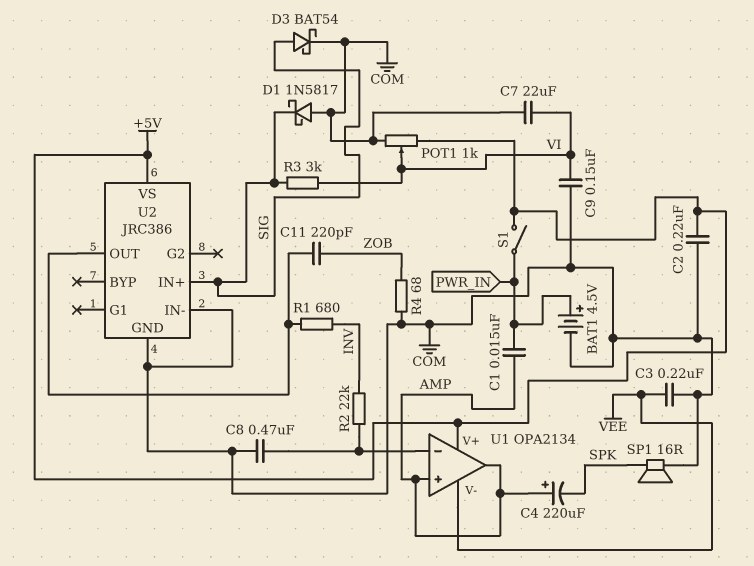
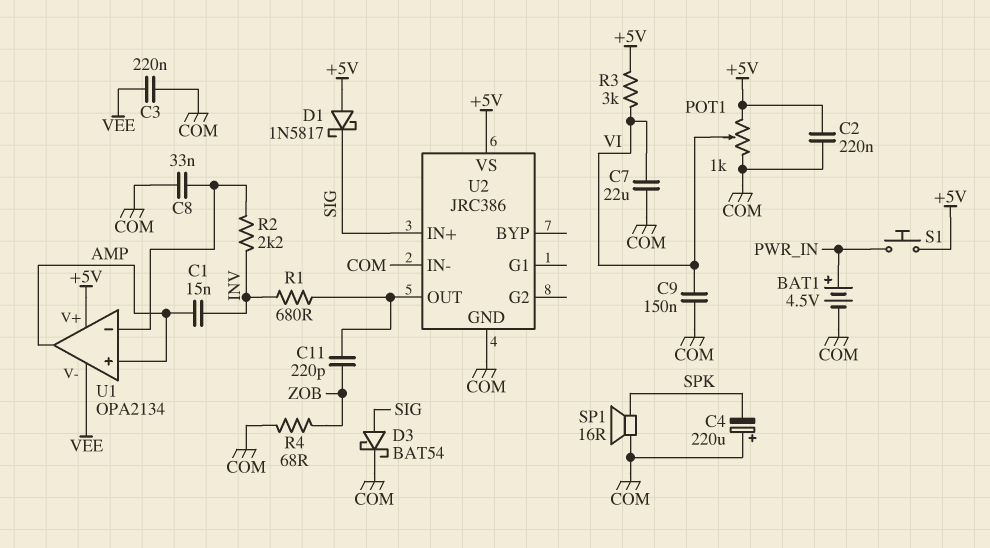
C1: 15nF (AMP, PWR_IN) -> 15nF (AMP, INV)
C4: 220uF (plus AMP, minus SPK) -> 220uF (plus COM, minus SPK)
C8: 470nF (COM, U1/in-) -> 33nF (COM, U1/in-)
D1: schottky 1N5817 (A COM, K SIG) -> schottky 1N5817 (A +5V, K SIG)
R2: 22k (INV, U1/in-) -> 2.2k (INV, U1/in-)
R3: 3k (SIG, VI) -> 3k (+5V, VI)
S1: switch (+5V, PWR_IN) -> button (+5V, PWR_IN)

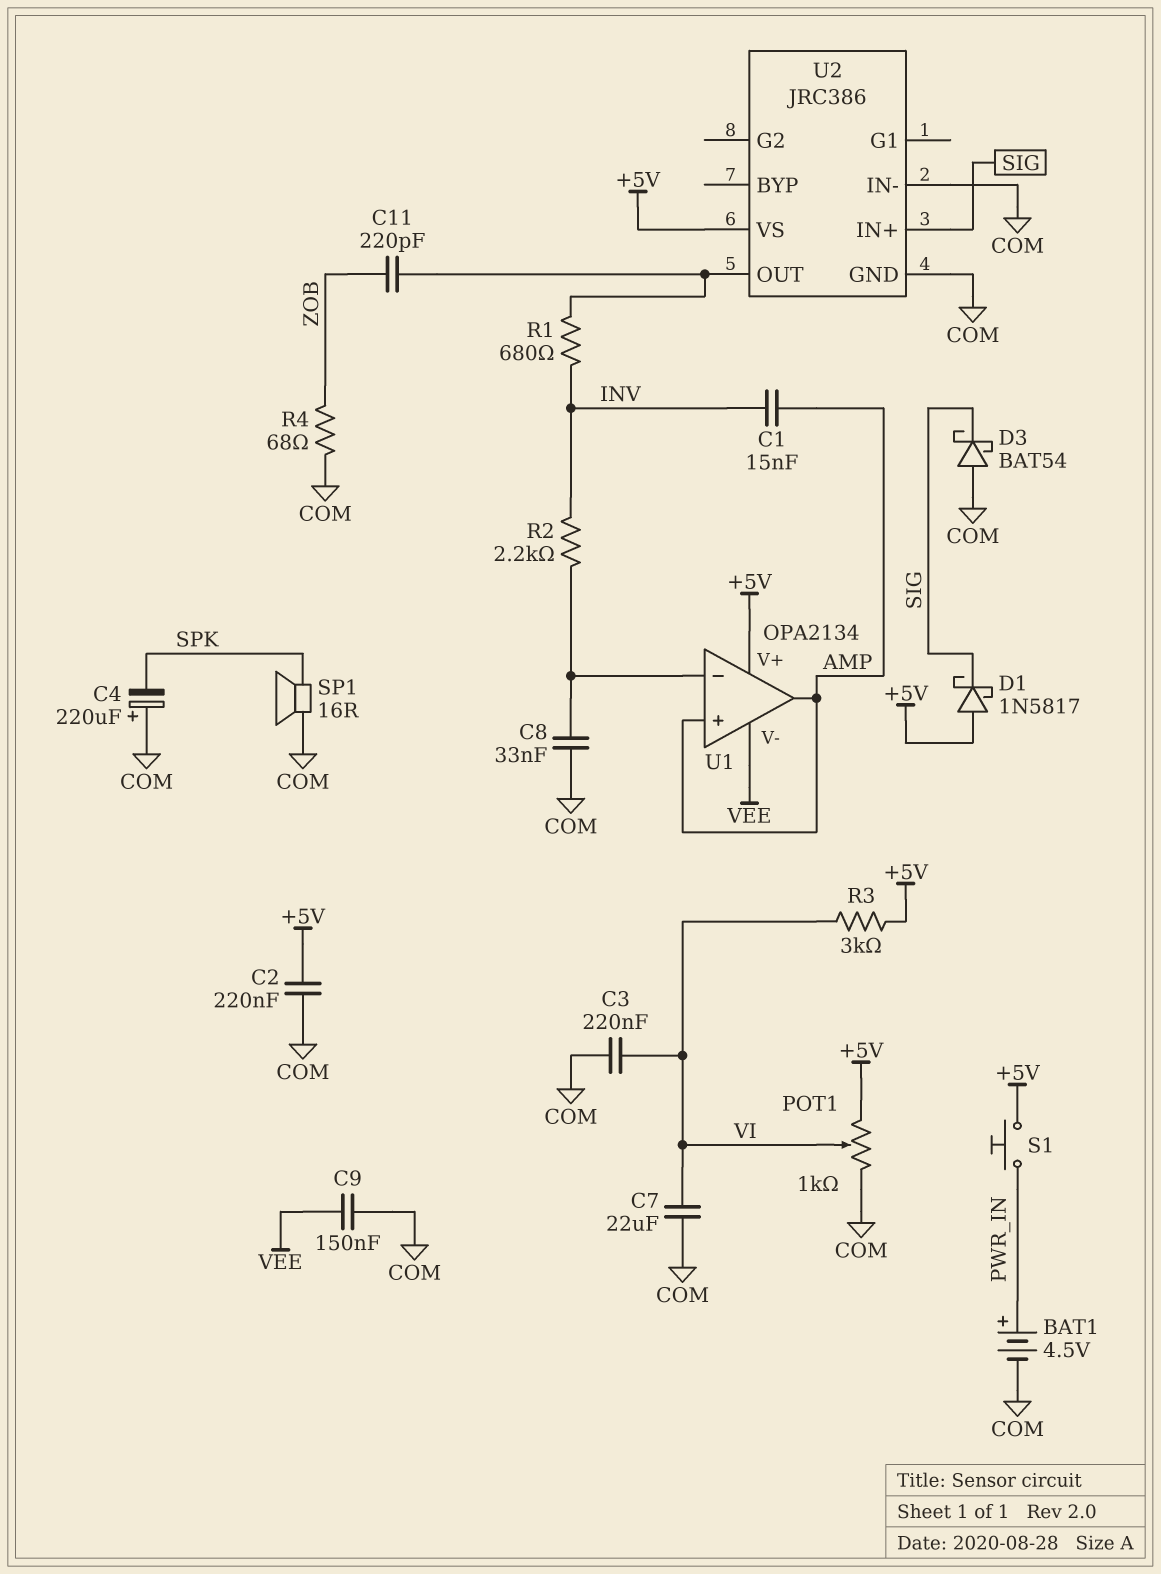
C3: 220nF (COM, VEE) -> 220nF (COM, VI)
C9: 150nF (COM, VI) -> 150nF (COM, VEE)
D3: schottky BAT54 (A SIG, K COM) -> schottky BAT54 (A COM, K SIG)

